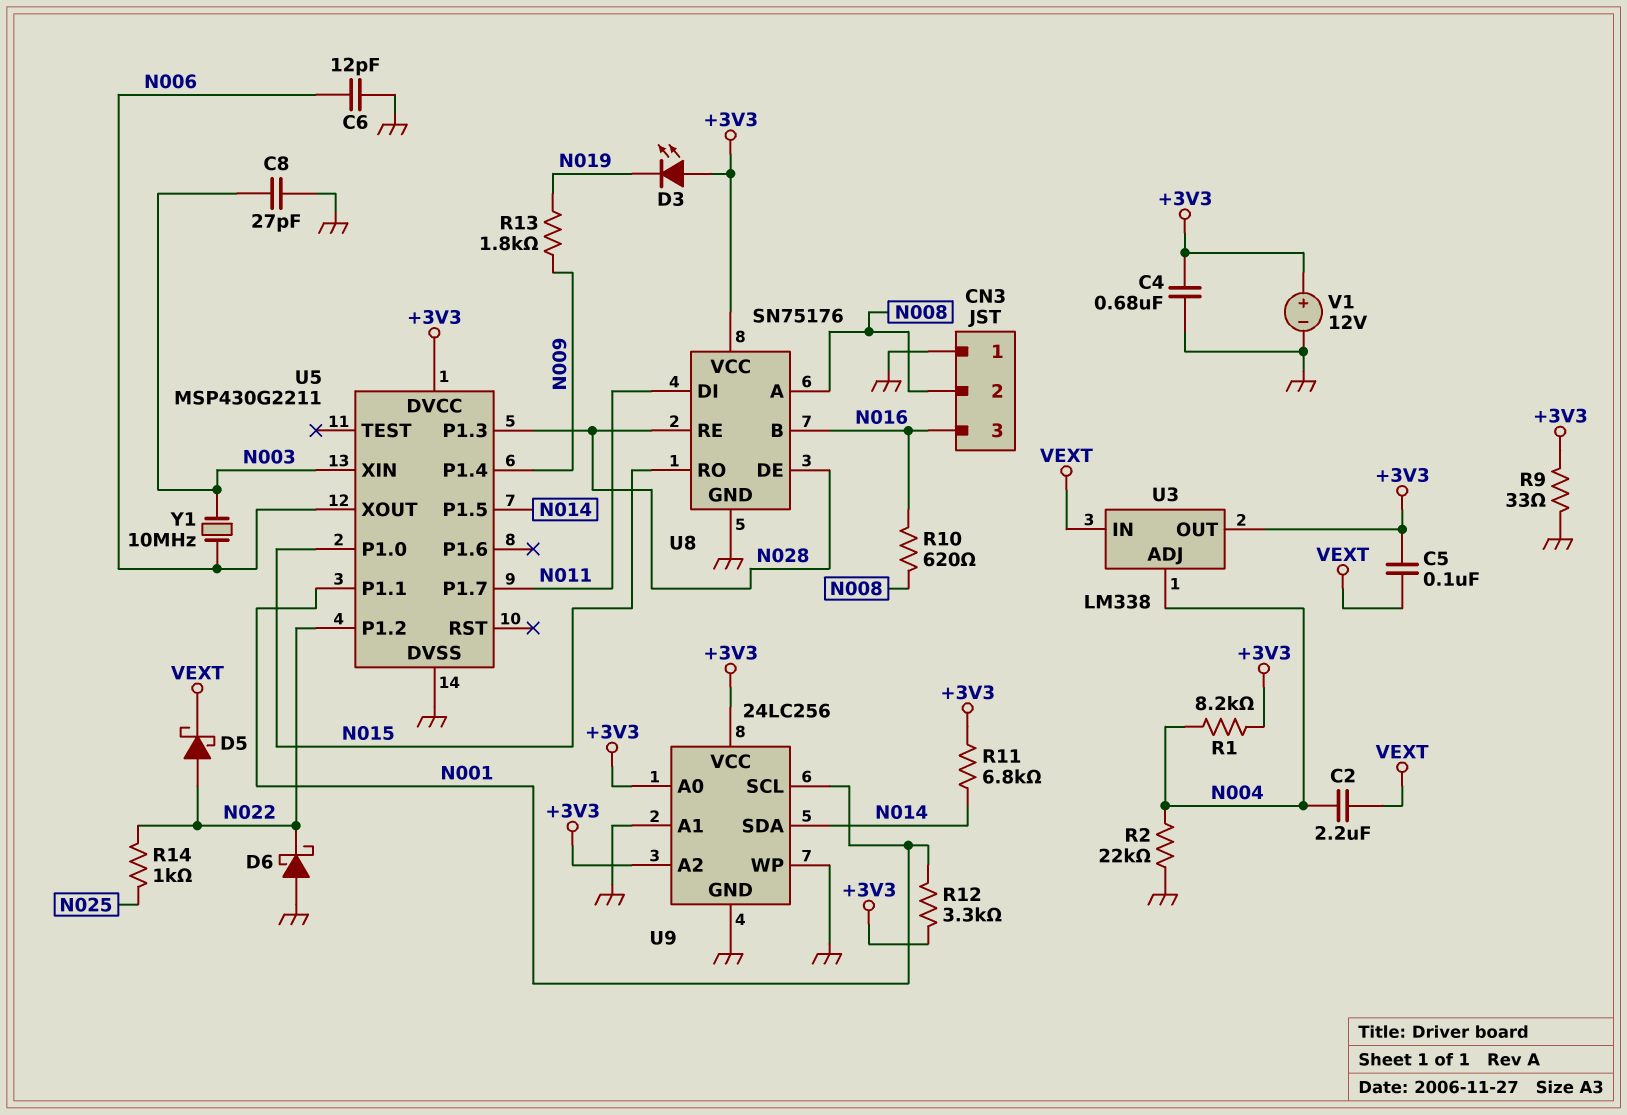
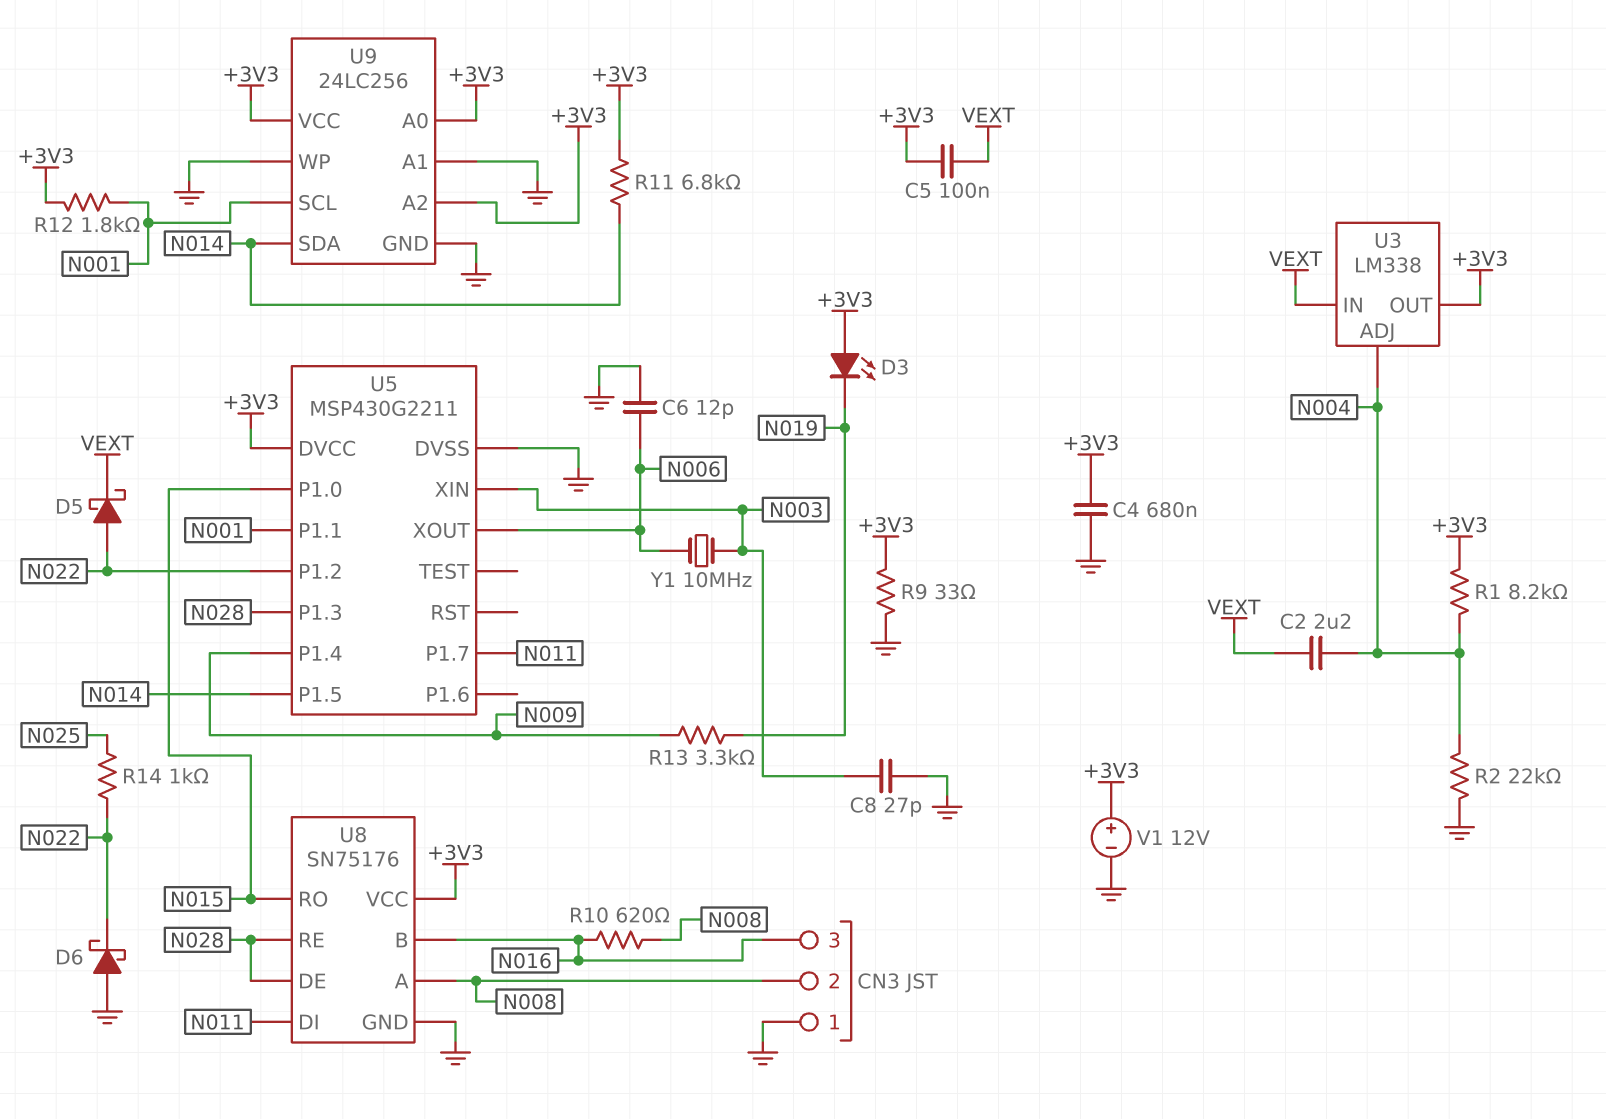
R12: 3.3k (+3V3, N001) -> 1.8k (+3V3, N001)
R13: 1.8k (N009, N019) -> 3.3k (N009, N019)

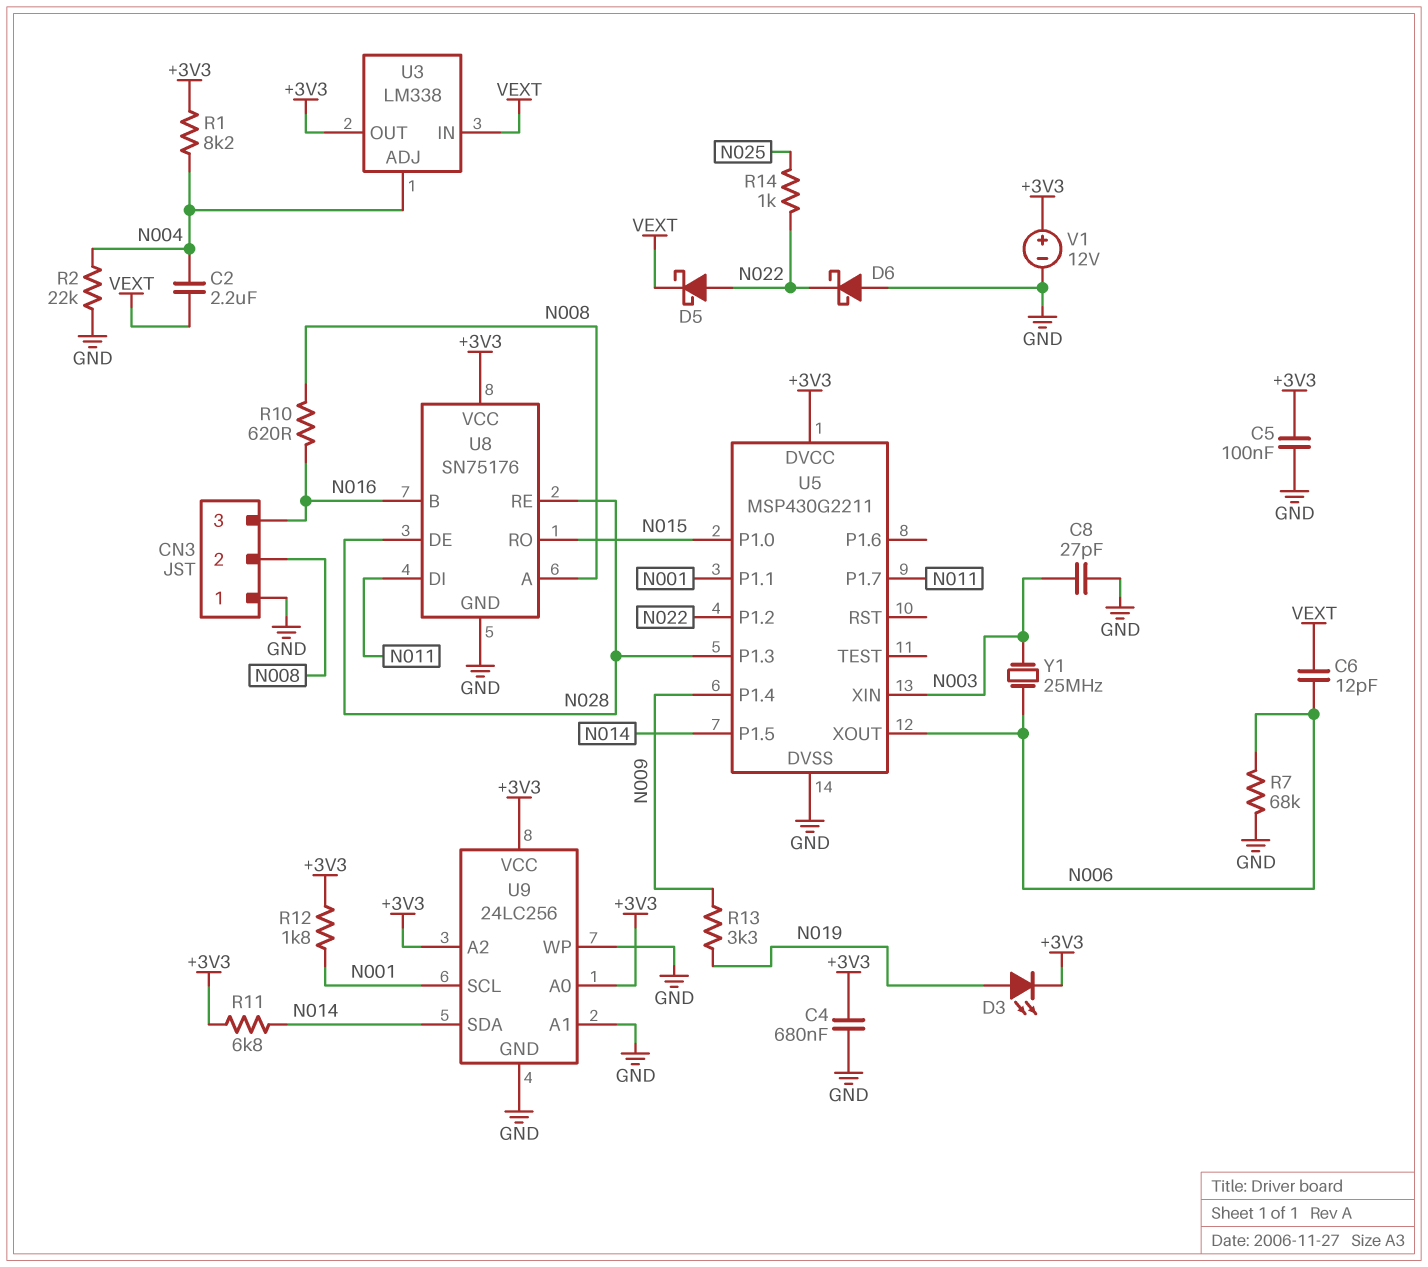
C5: 100nF (+3V3, VEXT) -> 100nF (+3V3, GND)
C6: 12pF (GND, N006) -> 12pF (N006, VEXT)
D3: LED (A +3V3, K N019) -> LED (A N019, K +3V3)
R7: none -> 68k (GND, N006)
R9: 33 (+3V3, GND) -> none
Y1: 10MHz (N003, N006) -> 25MHz (N003, N006)

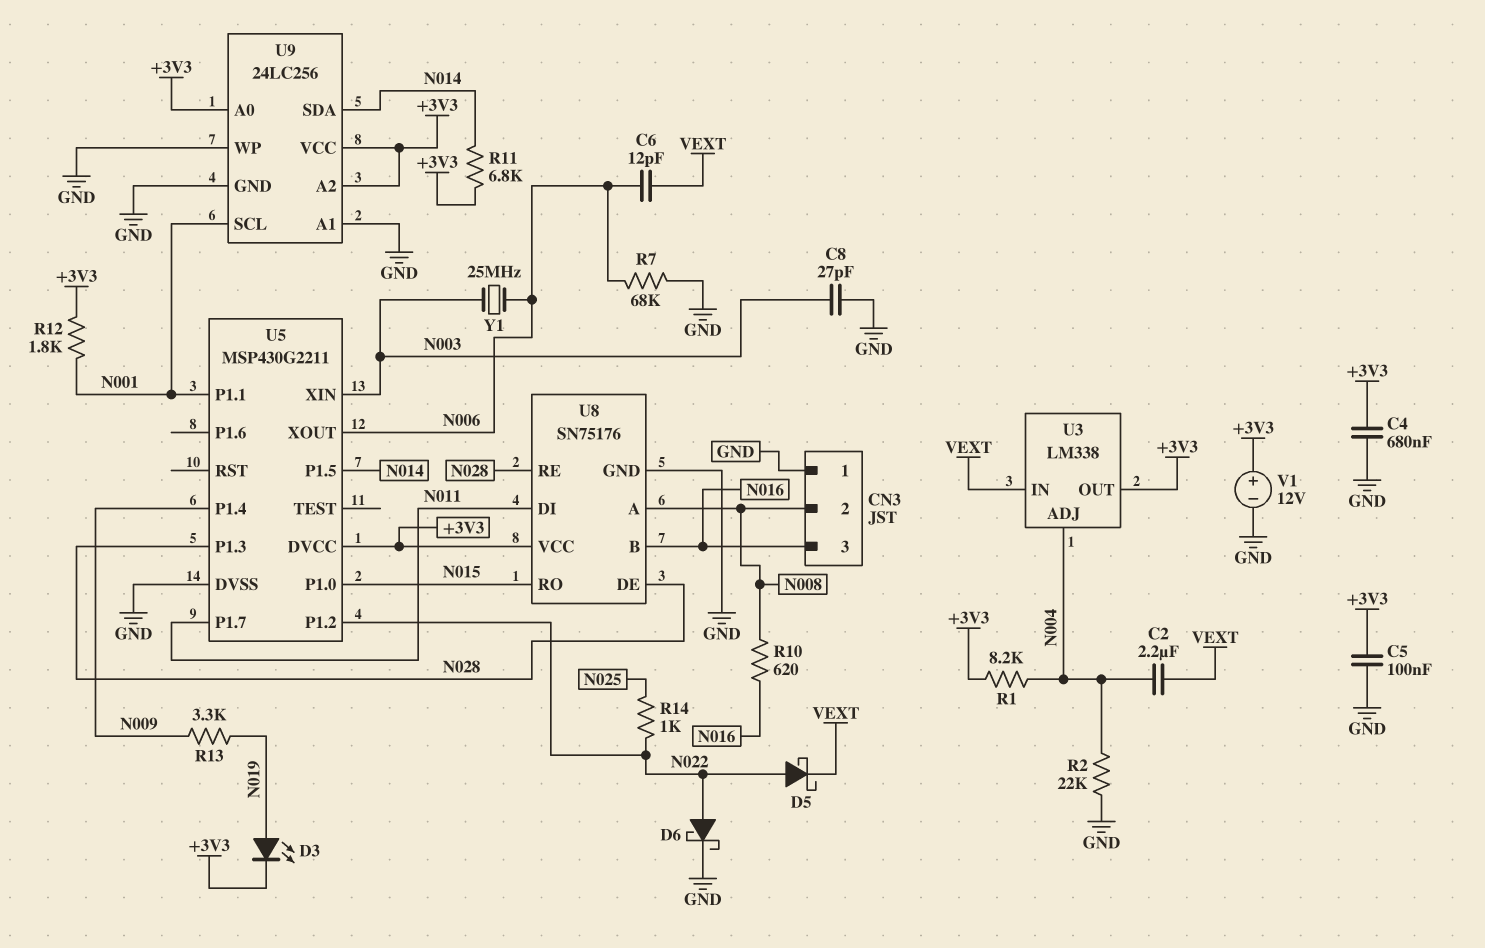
D6: schottky (A GND, K N022) -> schottky (A N022, K GND)

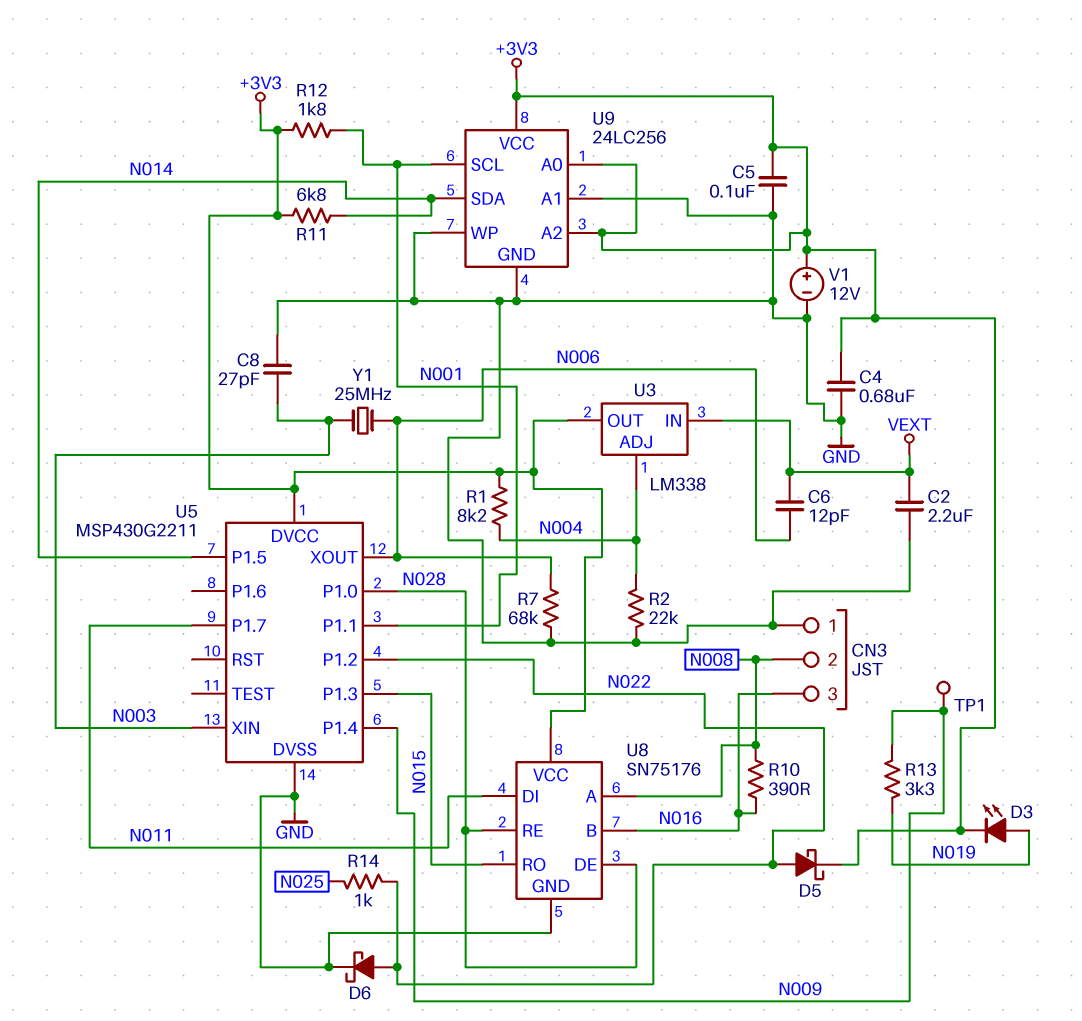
C2: 2.2uF (N004, VEXT) -> 2.2uF (GND, VEXT)
D5: schottky (A N022, K VEXT) -> schottky (A N022, K +3V3)
R10: 620 (N008, N016) -> 390 (N008, N016)
TP1: none -> test point (N009)
U5 pin P1.0: N015 -> N028
U5 pin P1.3: N028 -> N015

